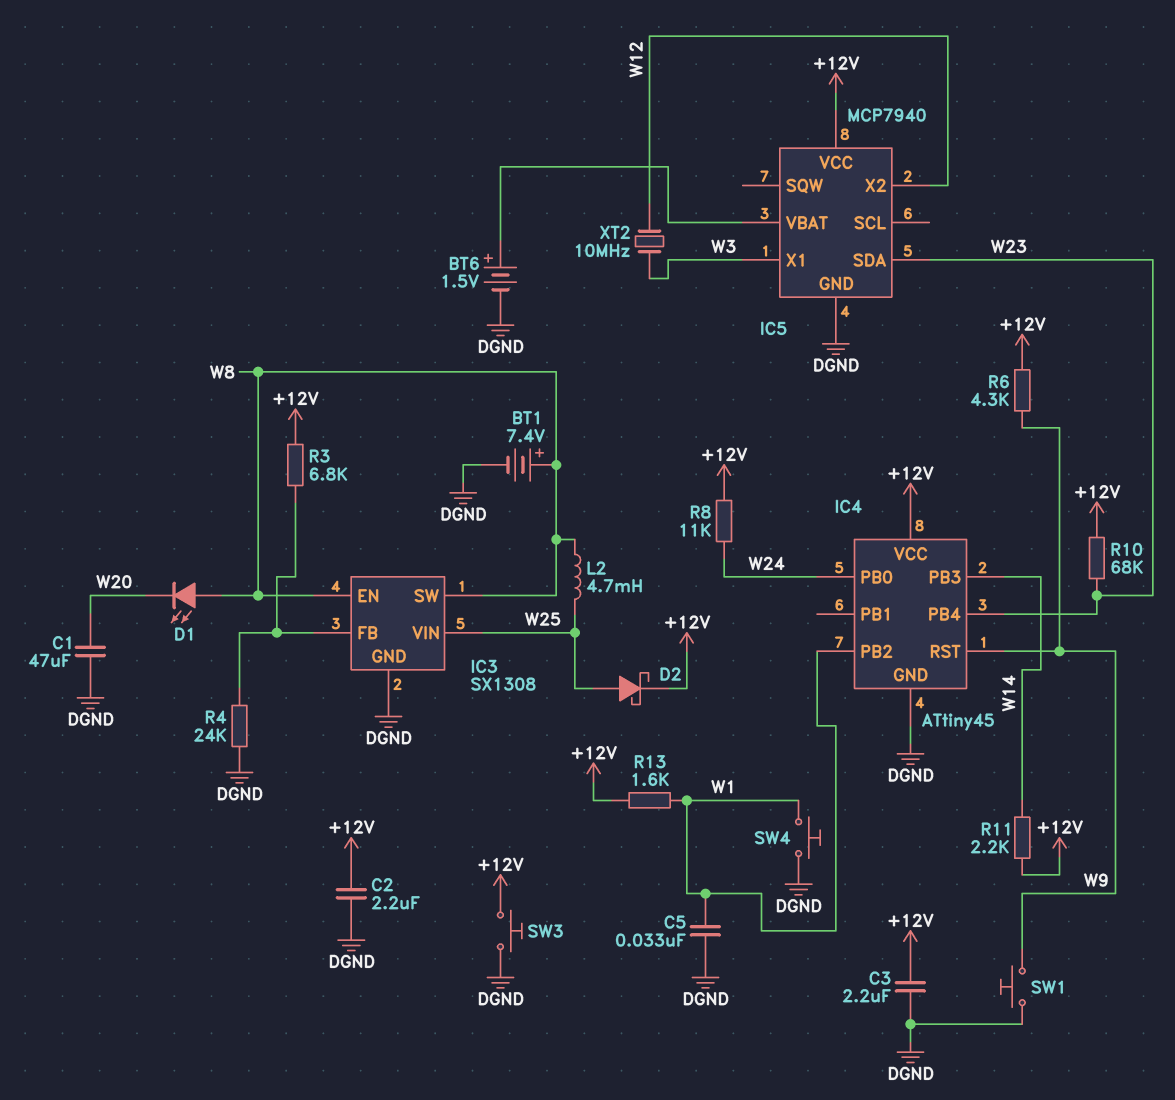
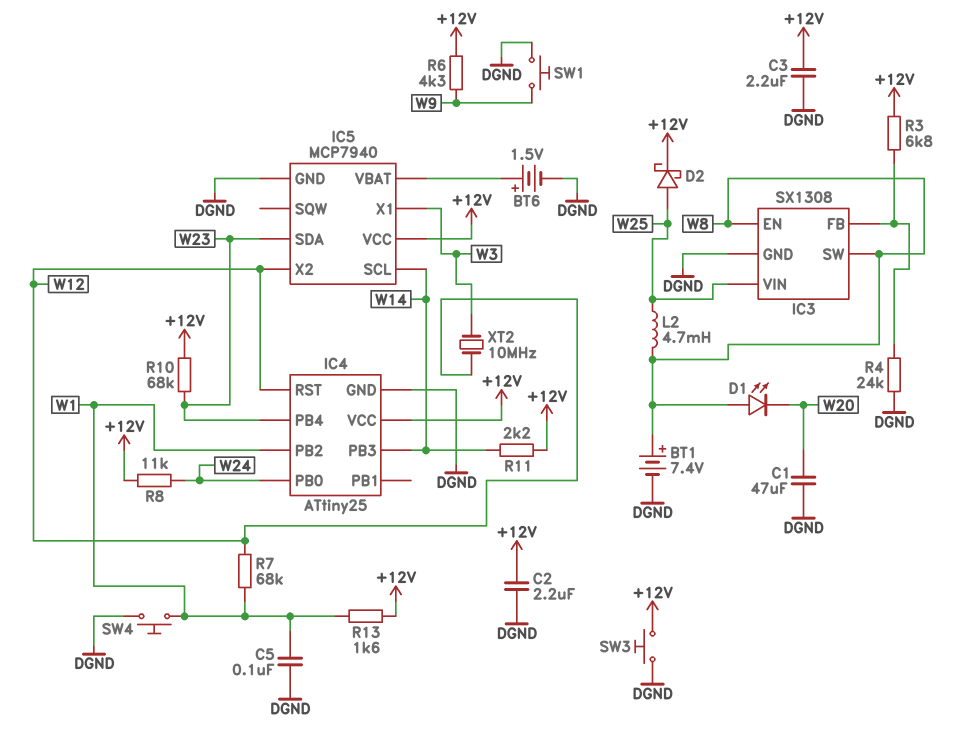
C5: 33nF (DGND, W1) -> 100nF (DGND, W1)
IC4: ATtiny45 -> ATtiny25
IC4 pin RST: W9 -> W12
IC5 pin SCL: none -> W14
R7: none -> 68k (W1, W12)

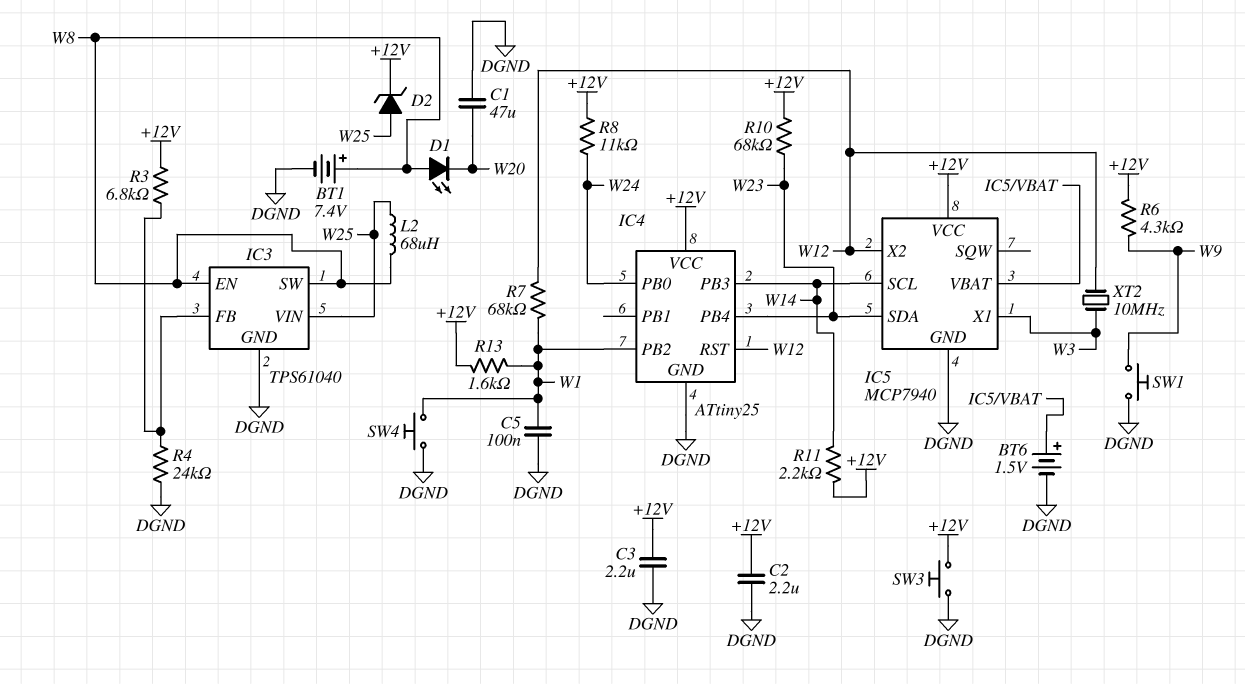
D2: schottky (A W25, K +12V) -> zener (A W25, K +12V)
IC3: SX1308 -> TPS61040
L2: 4.7mH (W8, W25) -> 68uH (W8, W25)

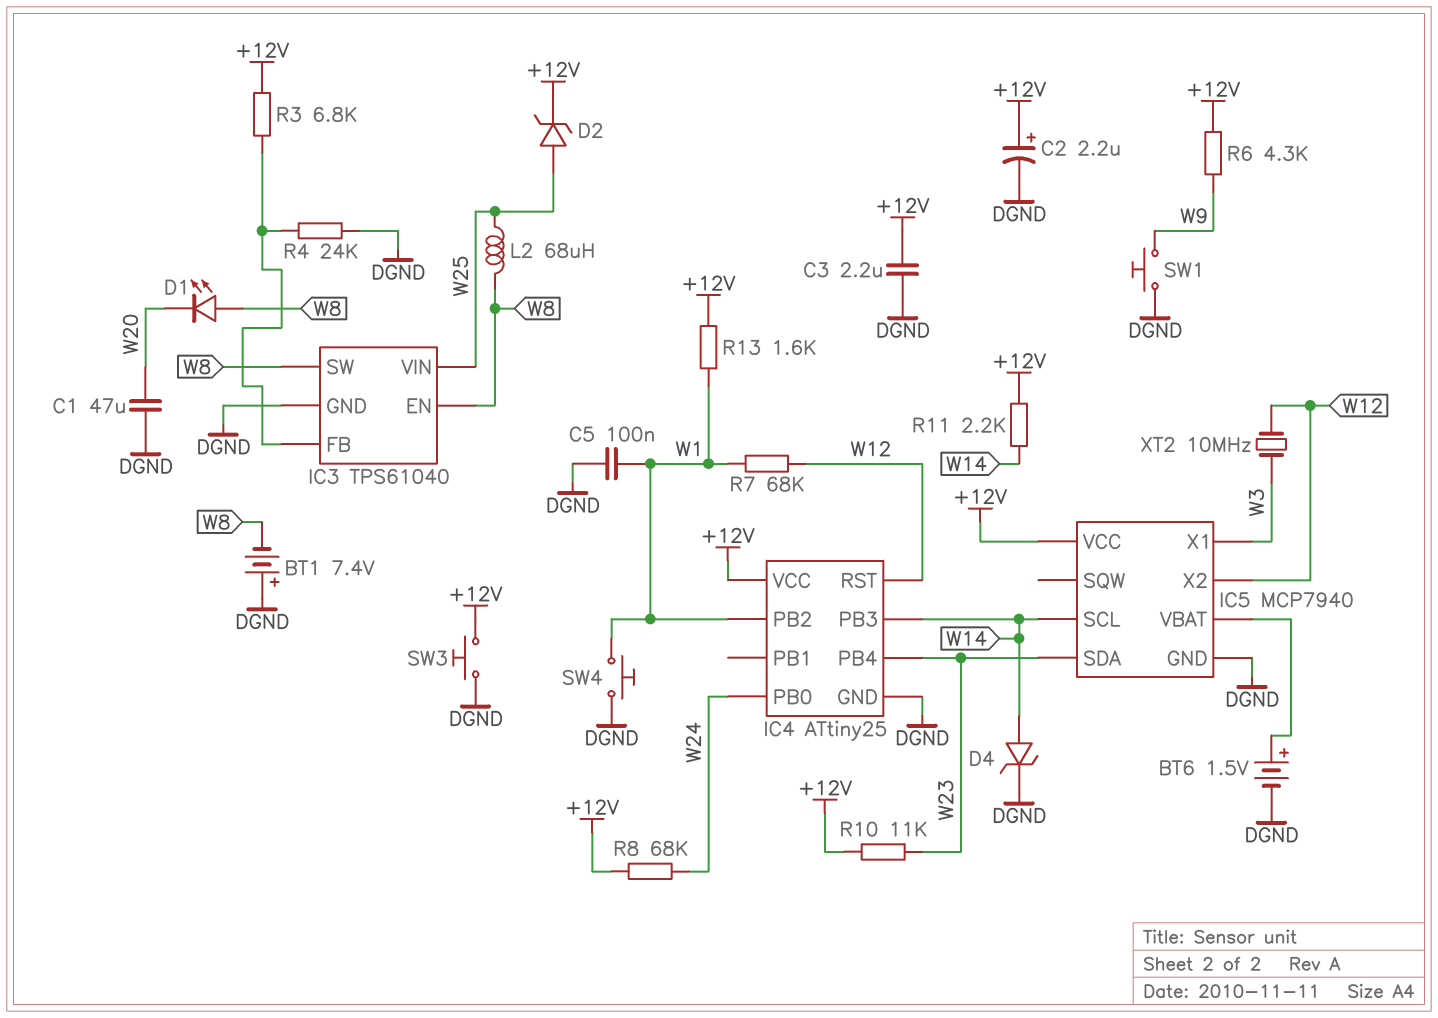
BT1: 7.4V (plus W8, minus DGND) -> 7.4V (plus DGND, minus W8)
C2: 2.2uF (+12V, DGND) -> 2.2uF (plus +12V, minus DGND)
D4: none -> zener (A W14, K DGND)
R8: 11k (+12V, W24) -> 68k (+12V, W24)
R10: 68k (+12V, W23) -> 11k (+12V, W23)

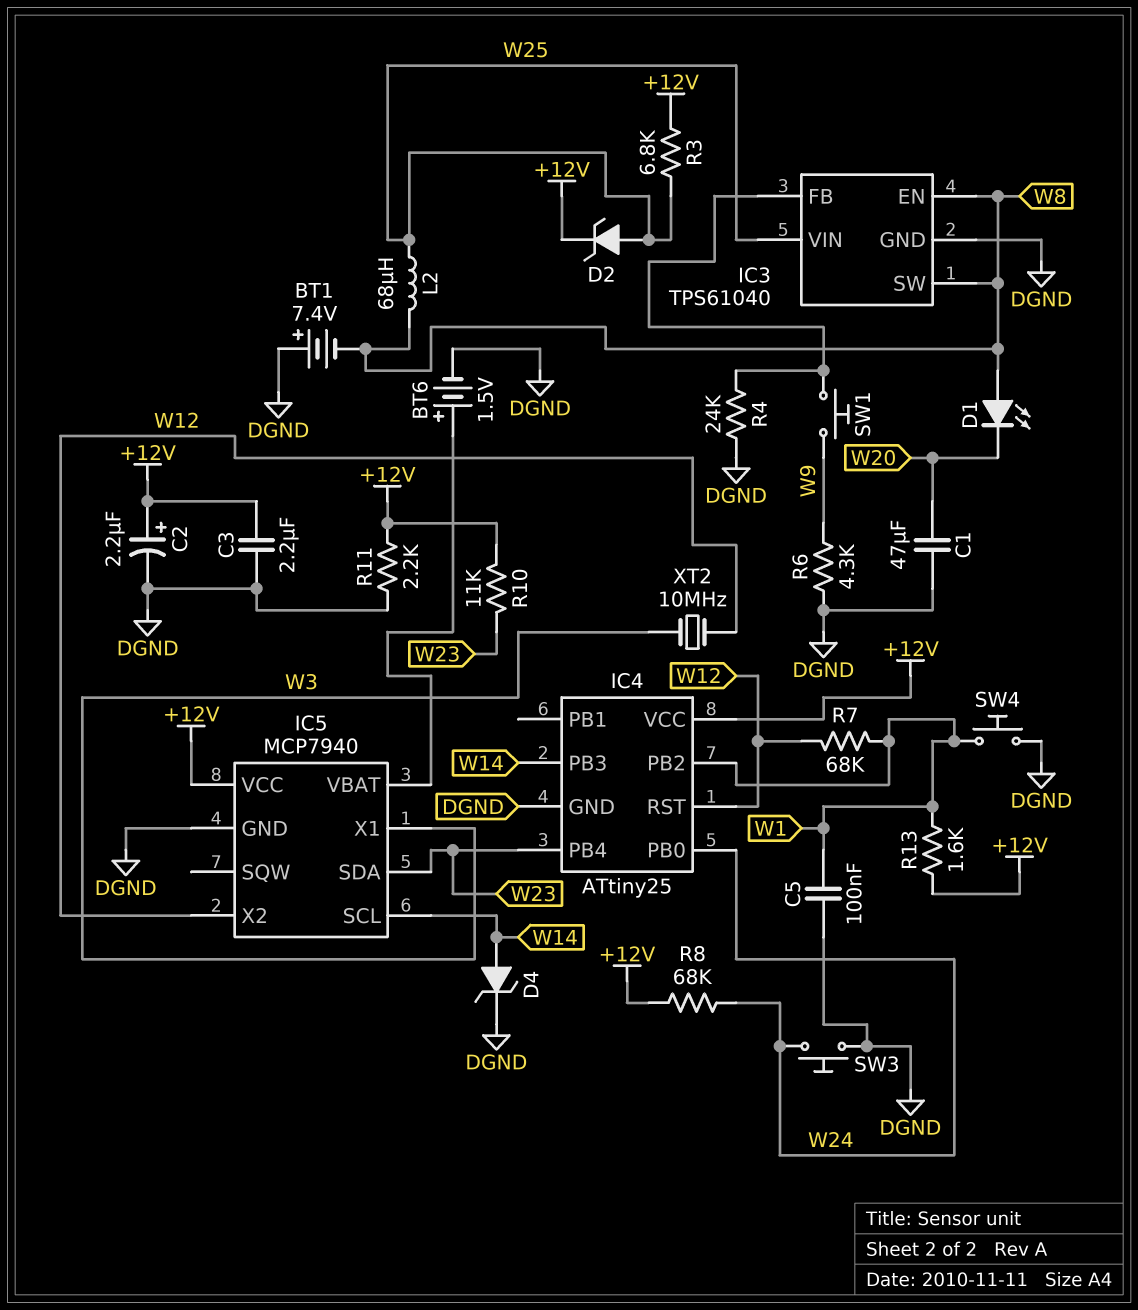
R3: 6.8k (+12V, IC3/FB) -> 6.8k (+12V, W25)
R6: 4.3k (+12V, W9) -> 4.3k (DGND, W9)
R11: 2.2k (+12V, W14) -> 2.2k (+12V, DGND)
SW1: button (DGND, W9) -> button (IC3/FB, W9)
SW3: button (+12V, DGND) -> button (DGND, W24)

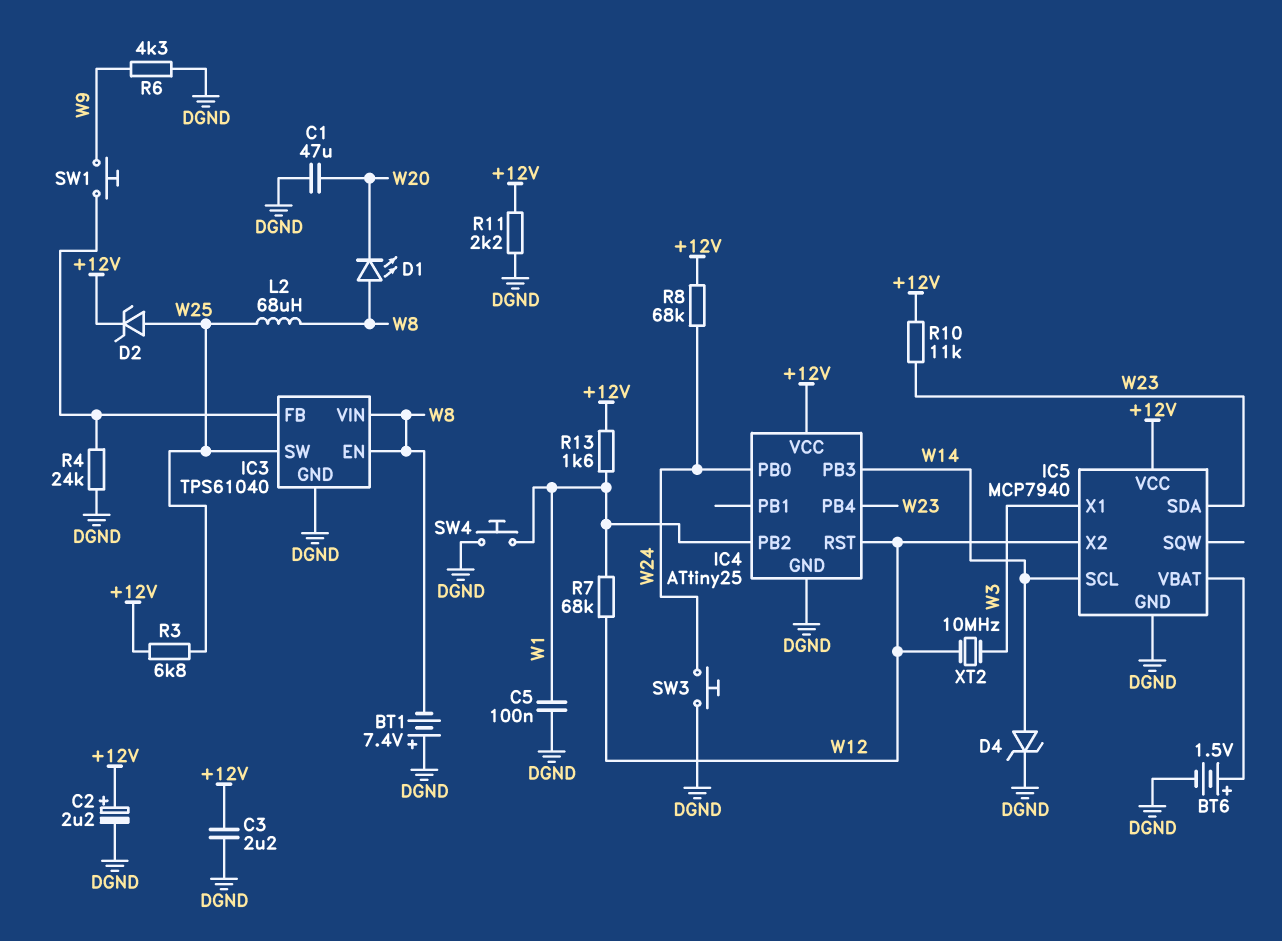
IC3 pin SW: W8 -> W25
IC3 pin VIN: W25 -> W8

